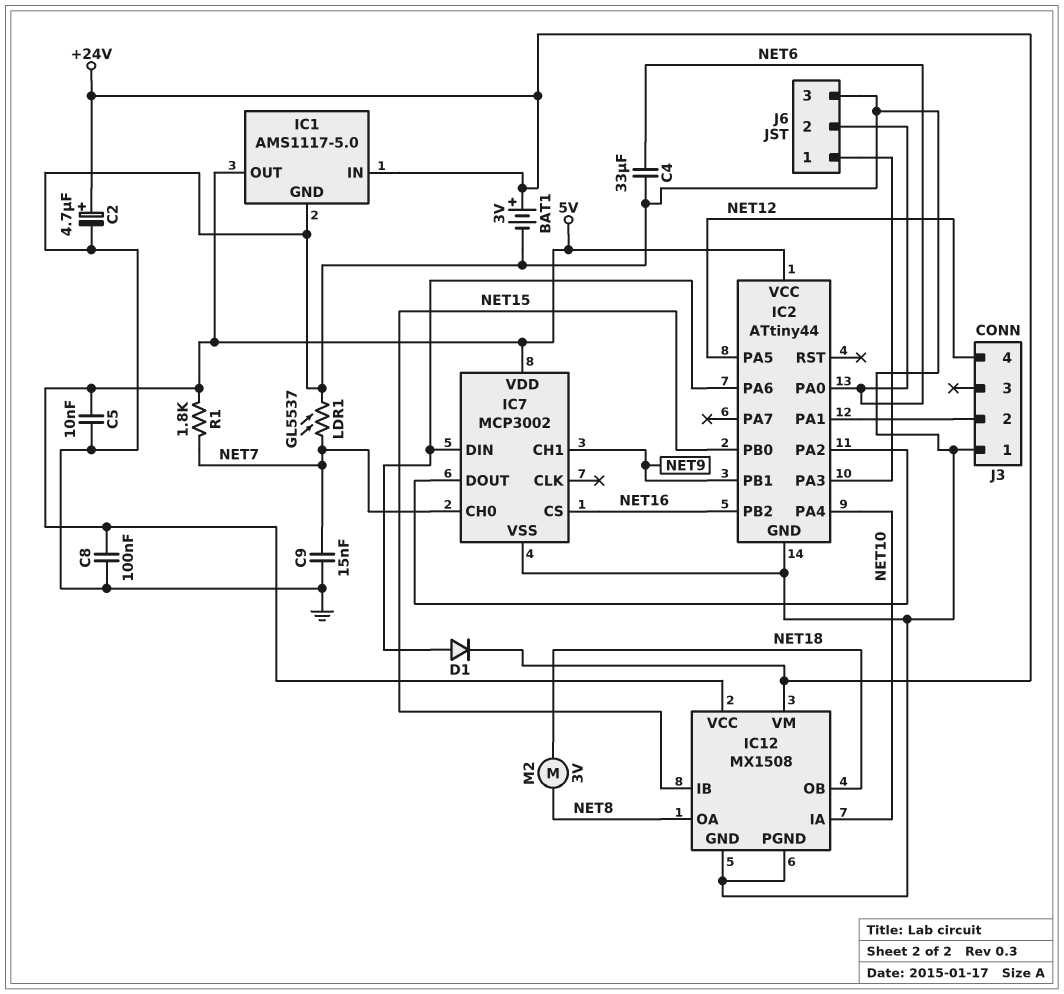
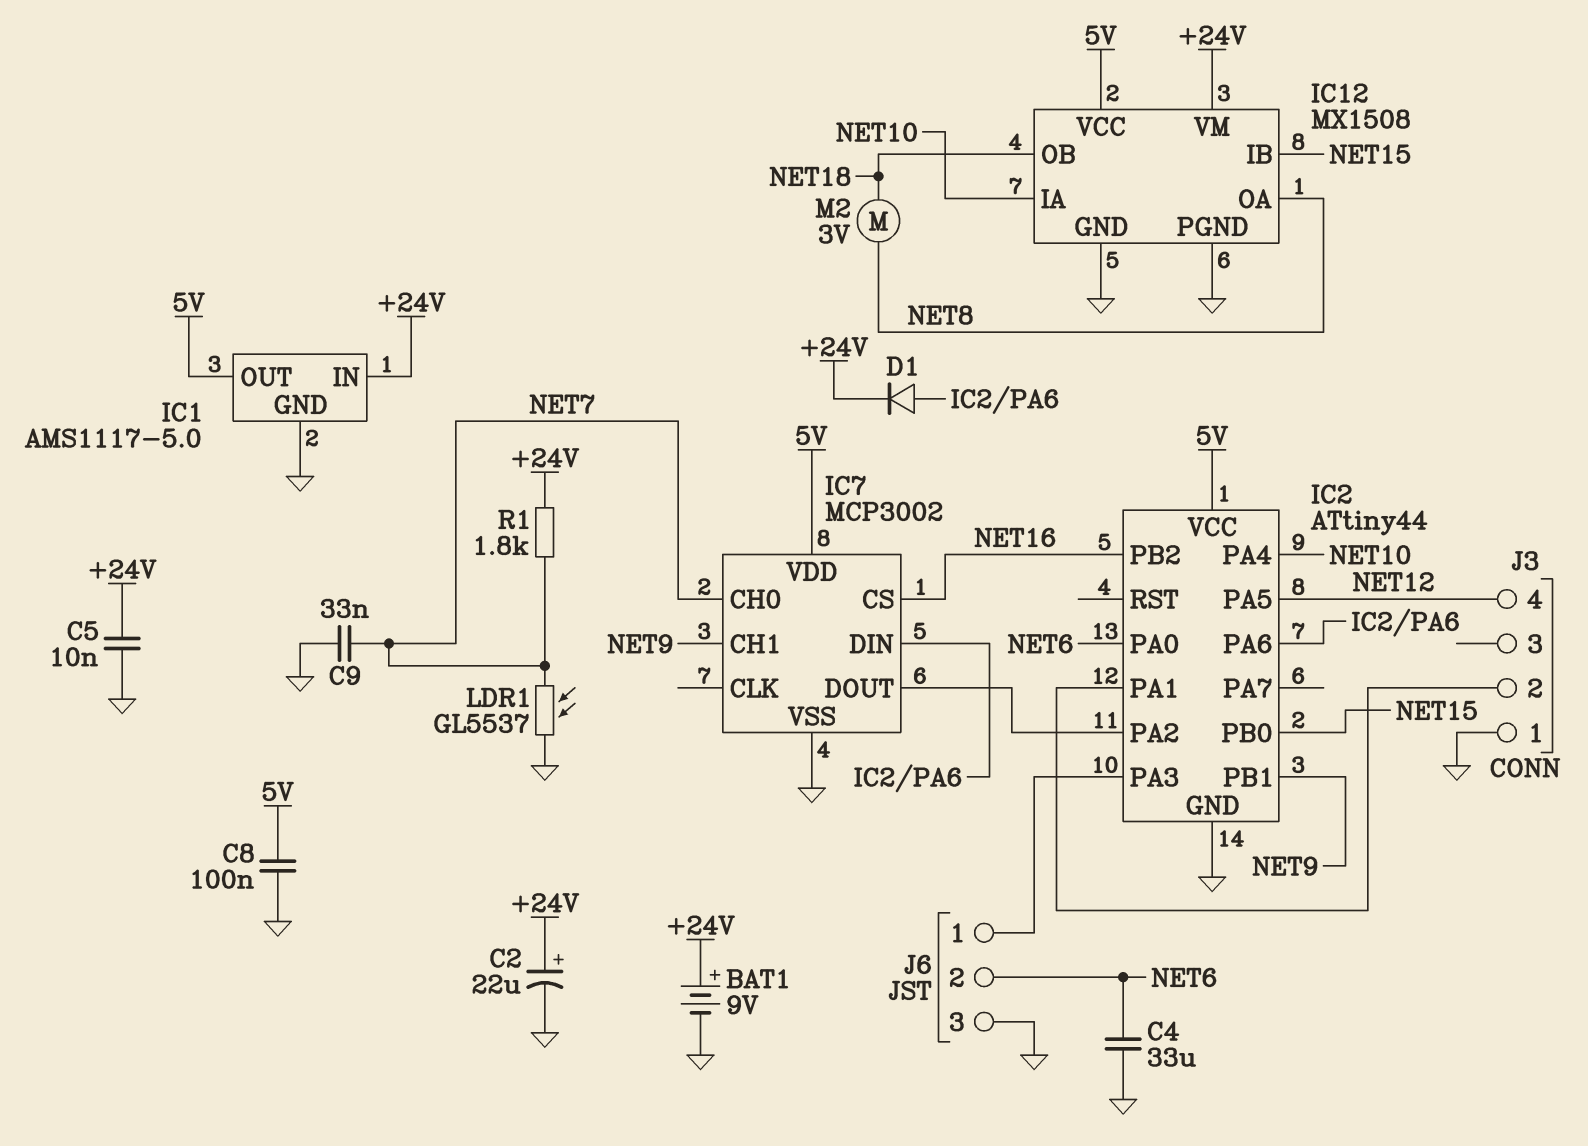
BAT1: 3V (plus +24V, minus GND) -> 9V (plus +24V, minus GND)
C2: 4.7uF (plus +24V, minus GND) -> 22uF (plus +24V, minus GND)
C5: 10nF (5V, GND) -> 10nF (+24V, GND)
C9: 15nF (GND, NET7) -> 33nF (GND, NET7)
R1: 1.8k (5V, NET7) -> 1.8k (+24V, NET7)

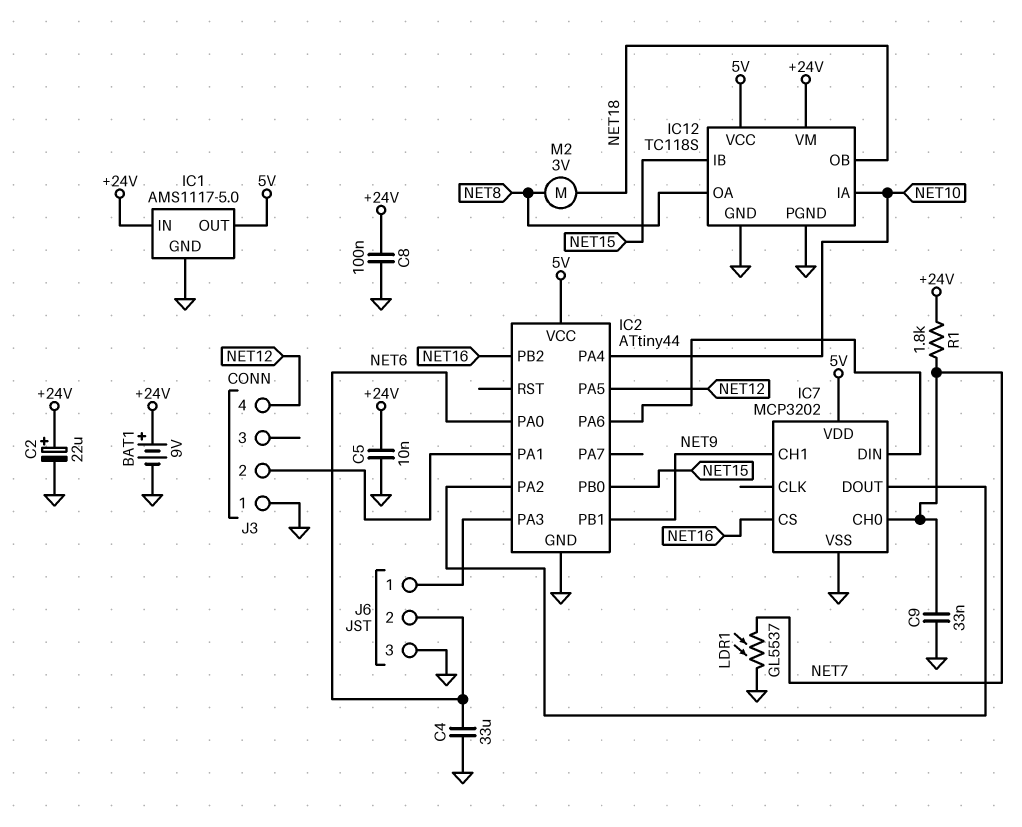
C8: 100nF (5V, GND) -> 100nF (+24V, GND)
D1: diode (A IC2/PA6, K +24V) -> none
IC7: MCP3002 -> MCP3202
IC12: MX1508 -> TC118S

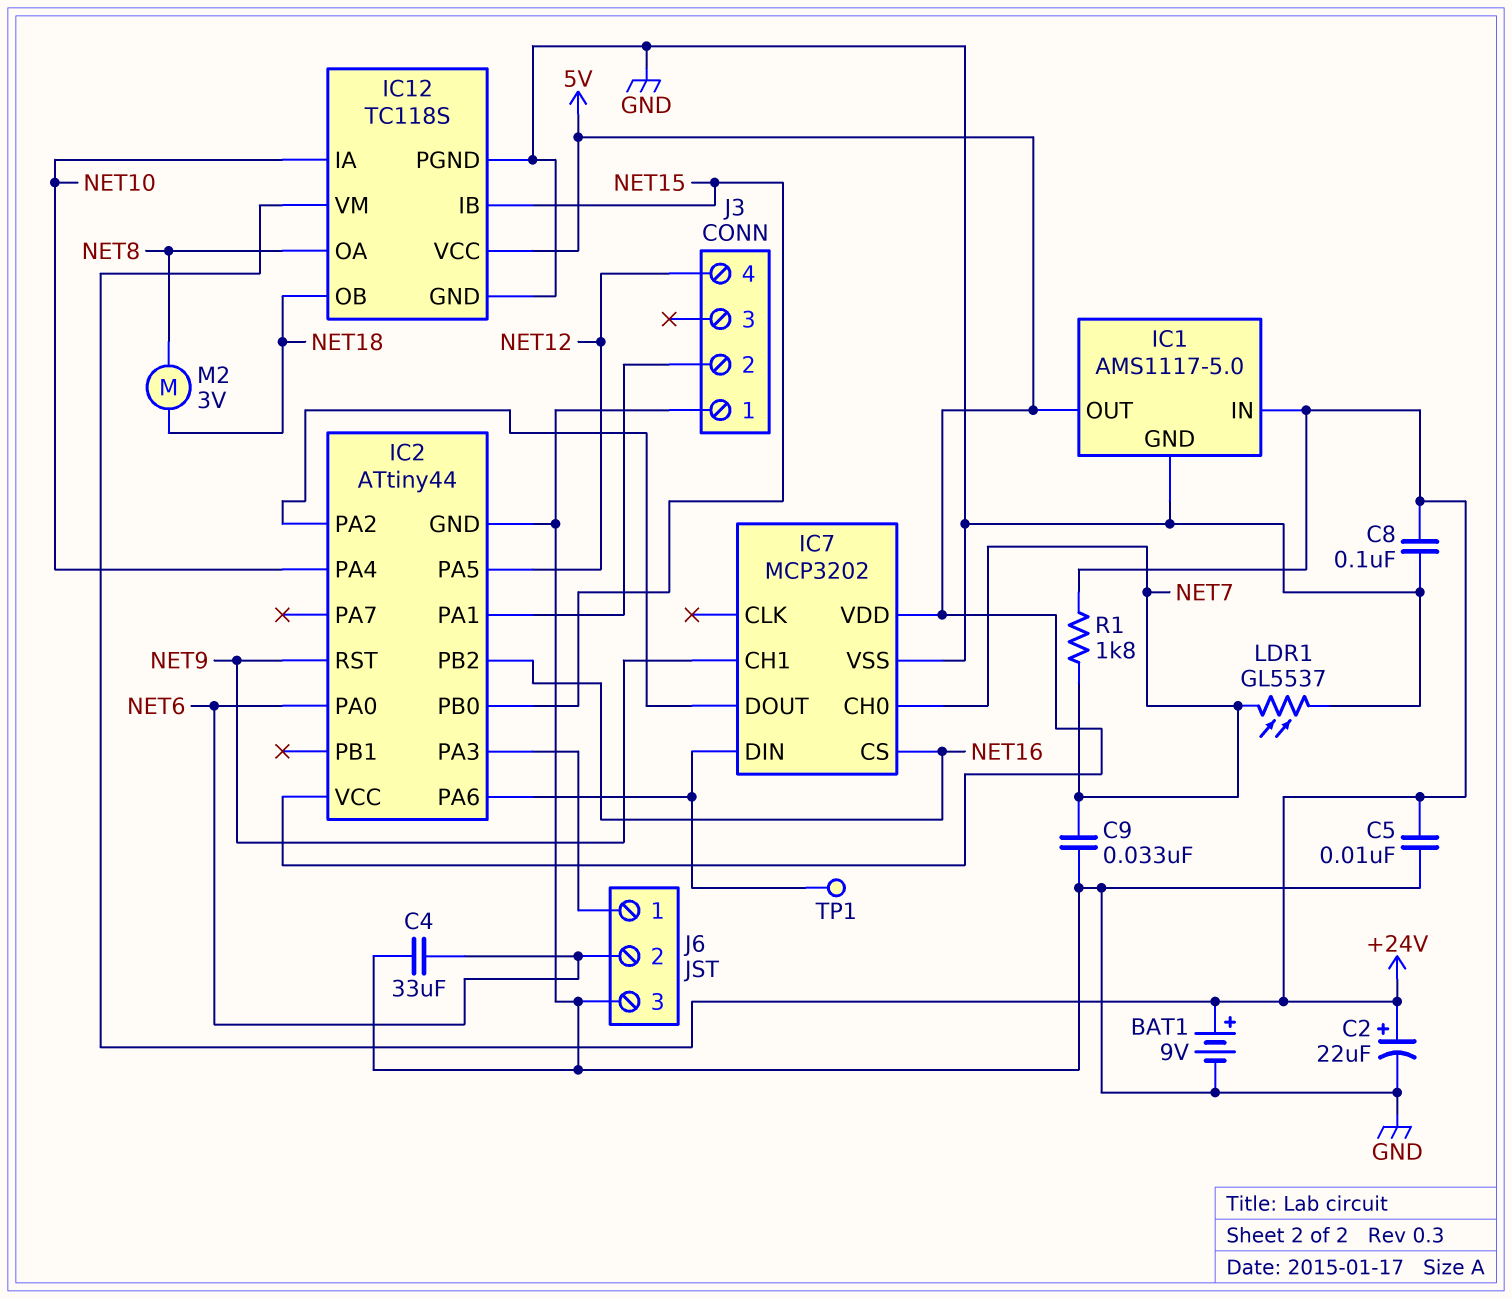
IC2 pin PB1: NET9 -> none
IC2 pin RST: none -> NET9
TP1: none -> test point (IC2/PA6)

